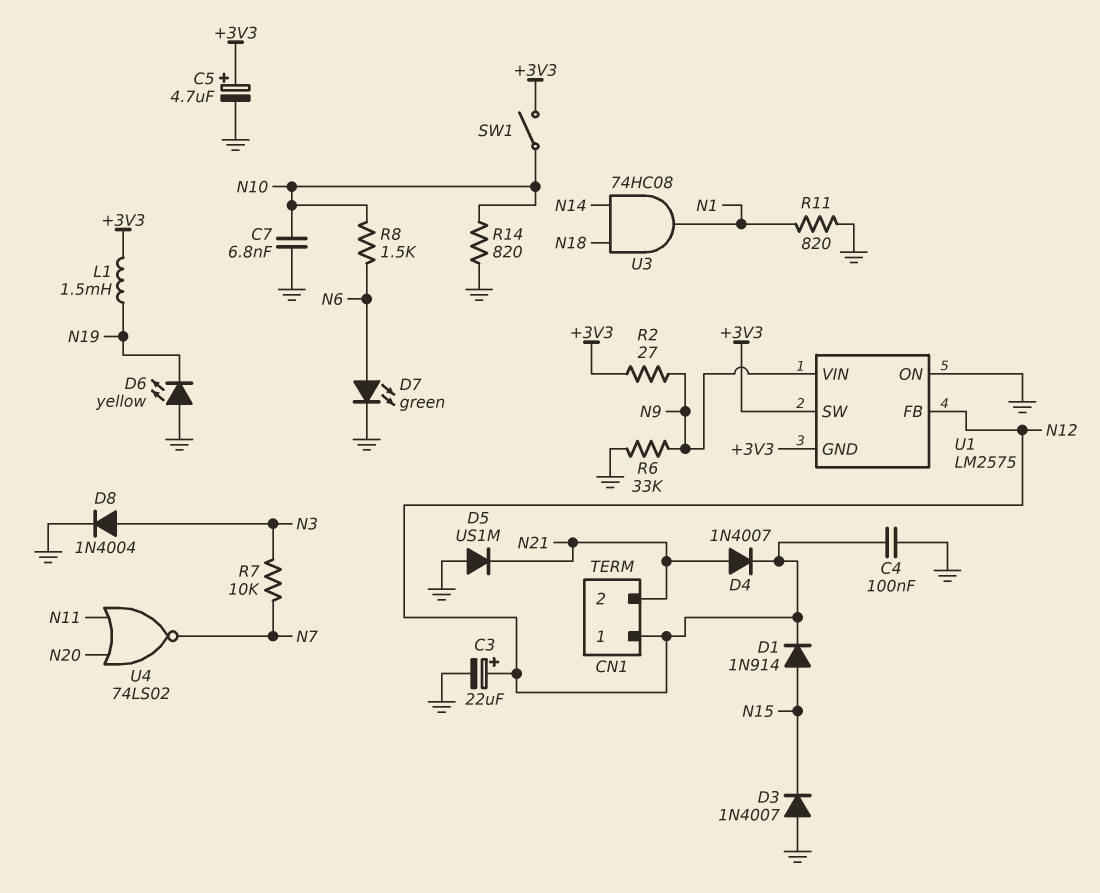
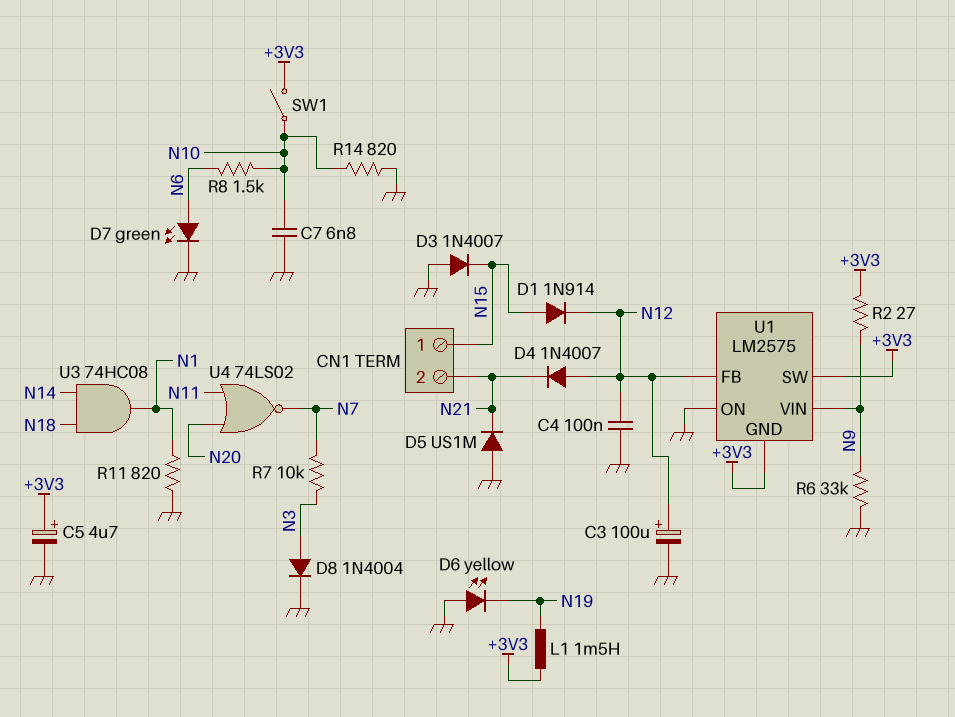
C3: 22uF (plus N12, minus GND) -> 100uF (plus N12, minus GND)
CN1 pin 1: N12 -> N15
D4: diode 1N4007 (A N21, K N12) -> diode 1N4007 (A N12, K N21)

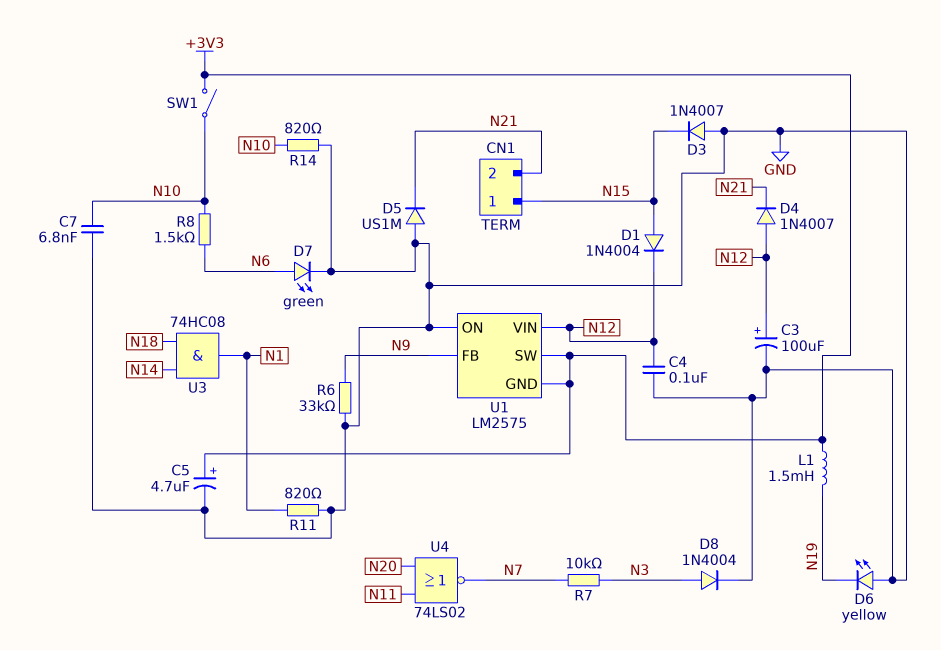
D1: diode 1N914 (A N15, K N12) -> diode 1N4004 (A N15, K N12)
R2: 27 (+3V3, N9) -> none
U1 pin FB: N12 -> N9
U1 pin VIN: N9 -> N12

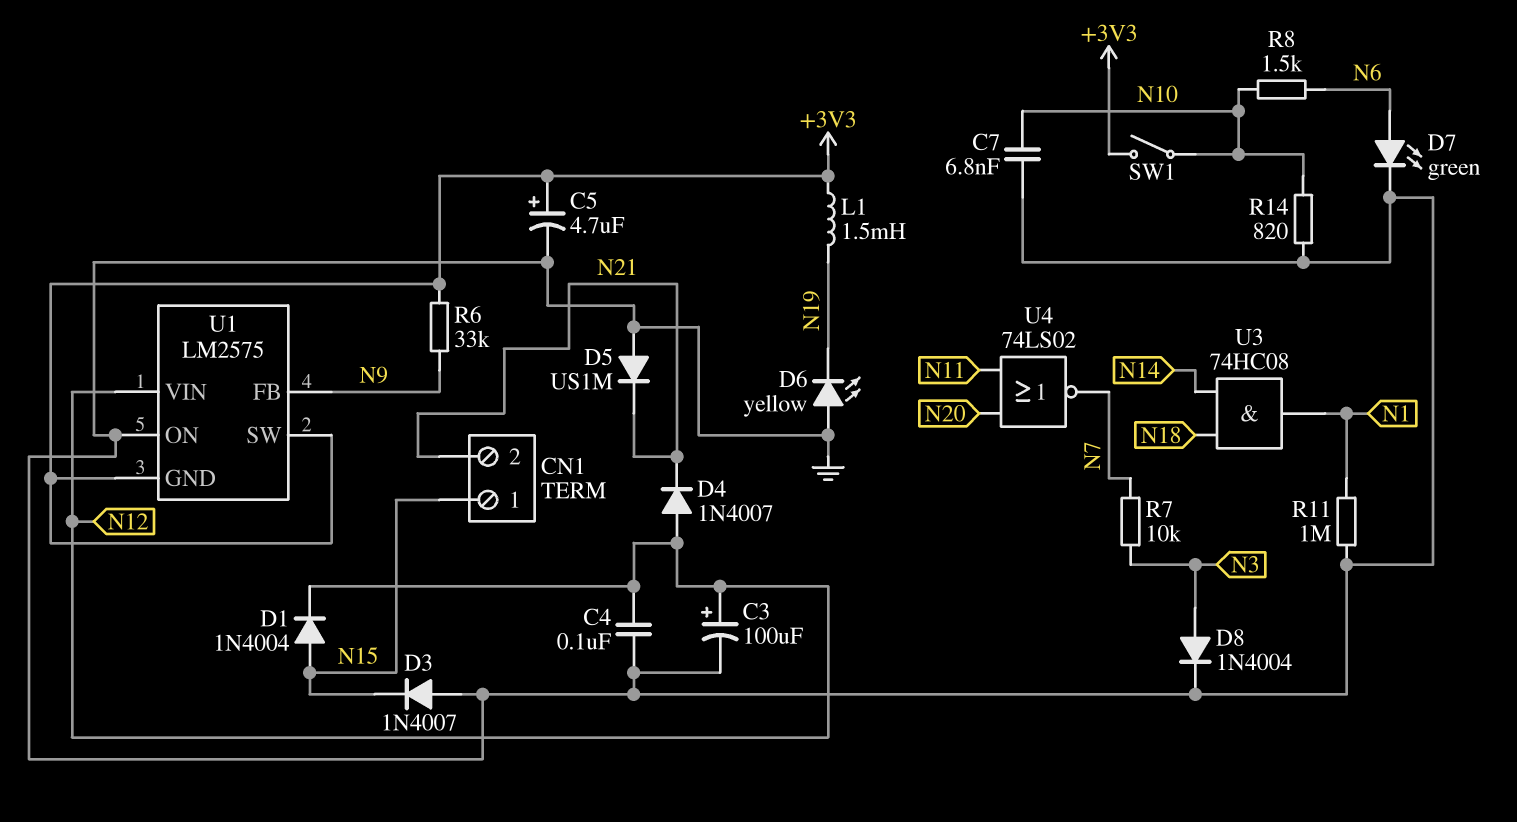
R6: 33k (GND, N9) -> 33k (+3V3, N9)
R11: 820 (GND, N1) -> 1M (GND, N1)

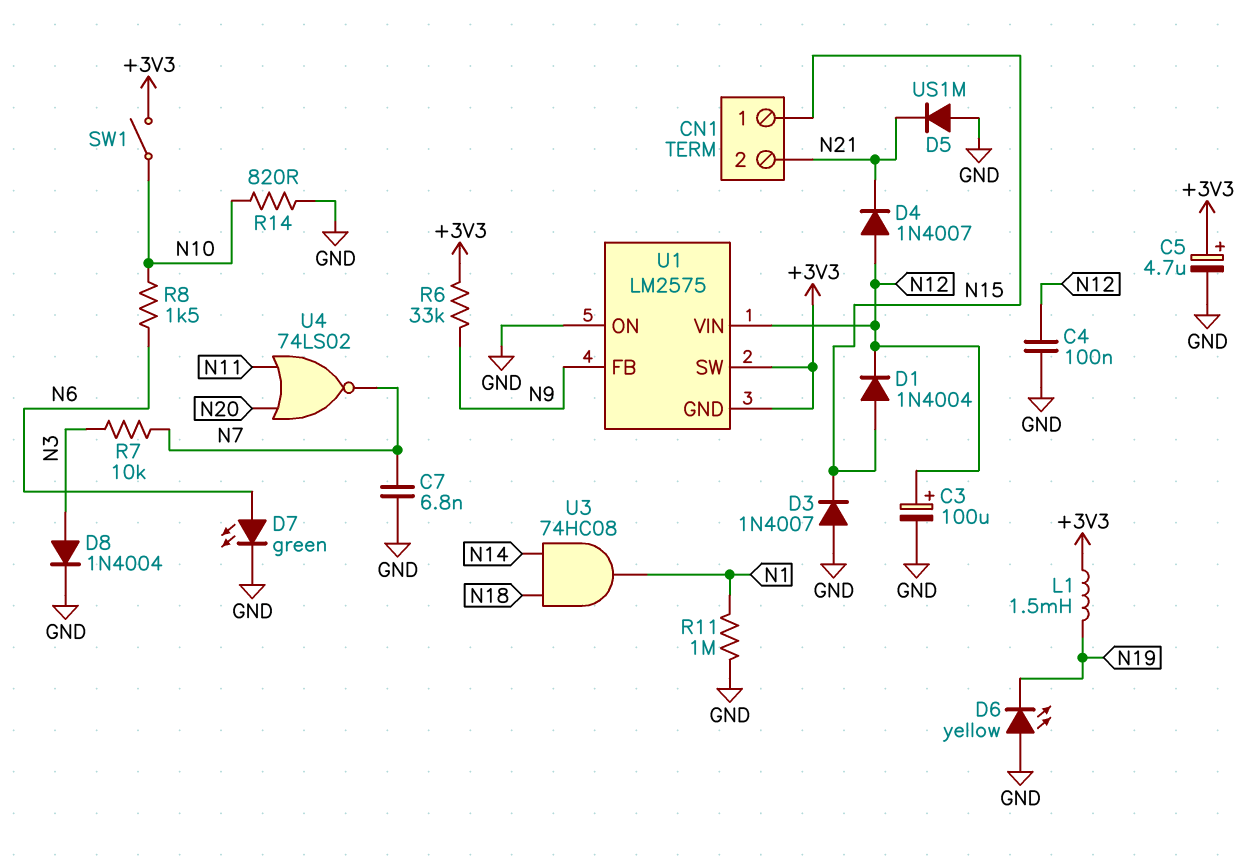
C7: 6.8nF (GND, N10) -> 6.8nF (GND, N7)

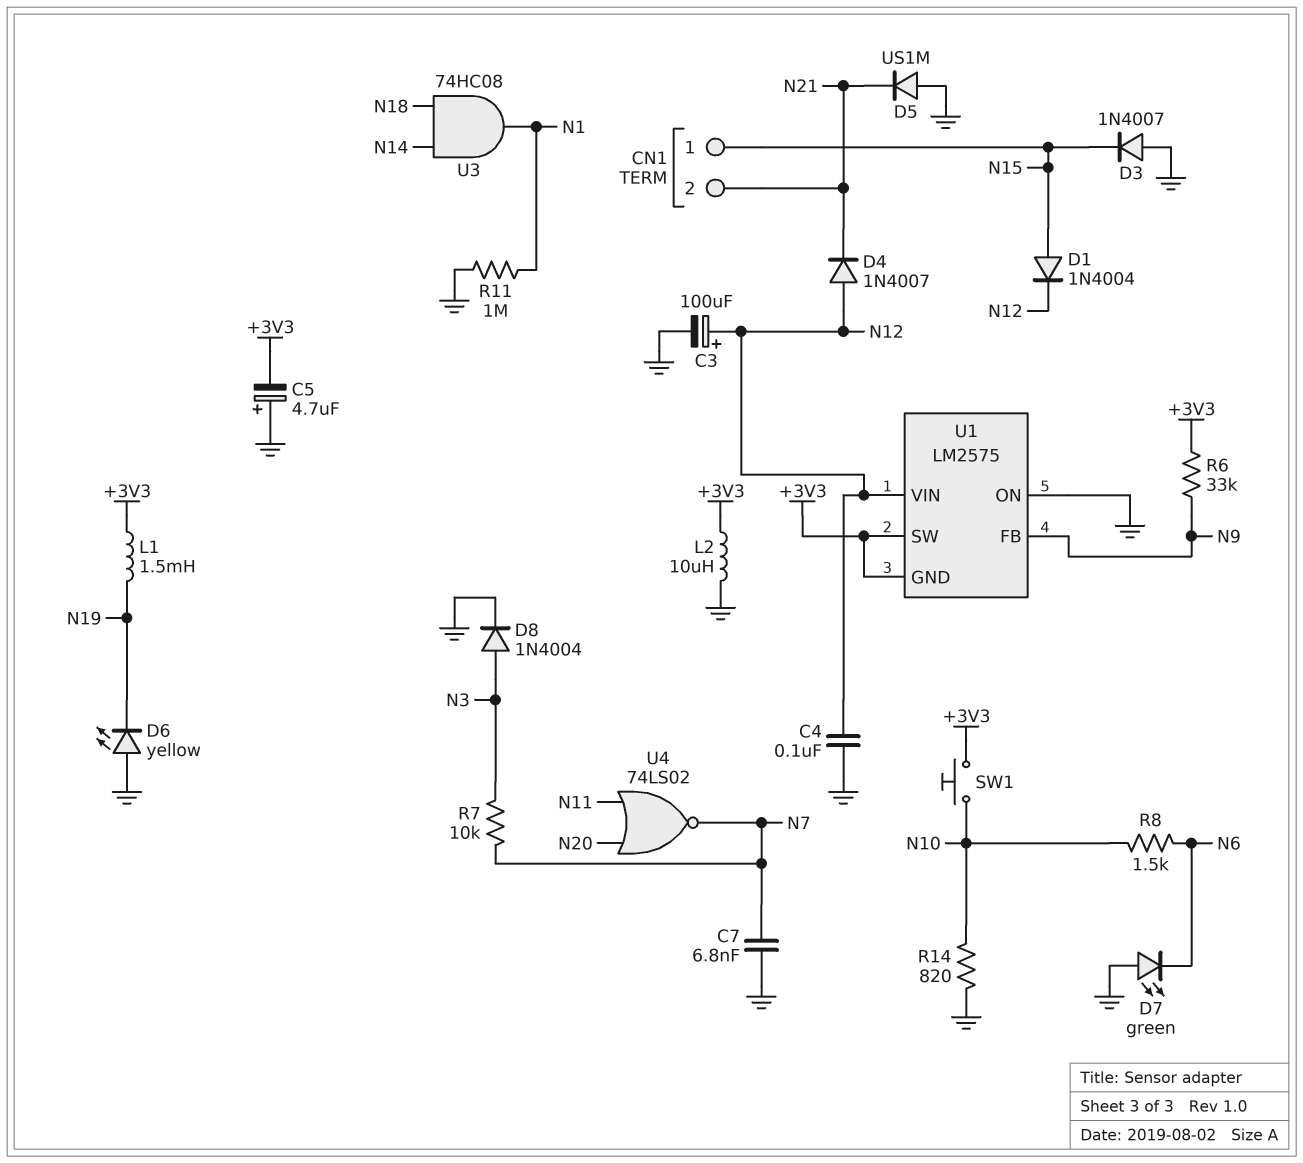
C5: 4.7uF (plus +3V3, minus GND) -> 4.7uF (plus GND, minus +3V3)
D7: LED green (A N6, K GND) -> LED green (A GND, K N6)
L2: none -> 10uH (+3V3, GND)
SW1: switch (+3V3, N10) -> button (+3V3, N10)

